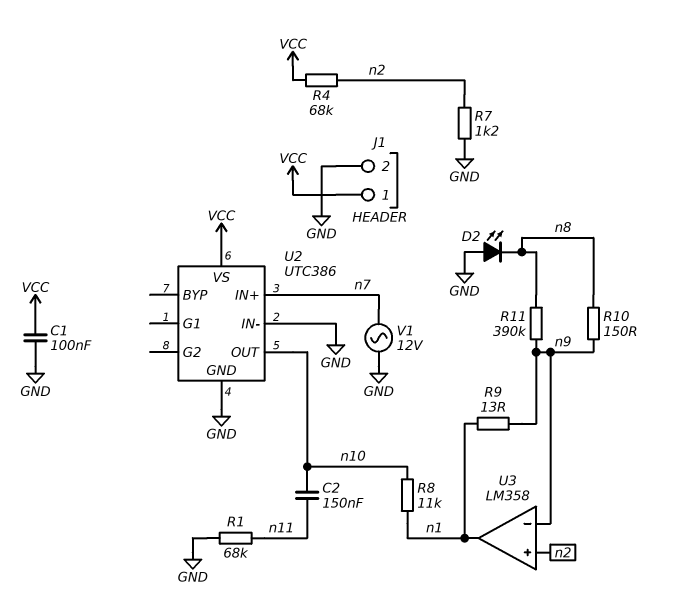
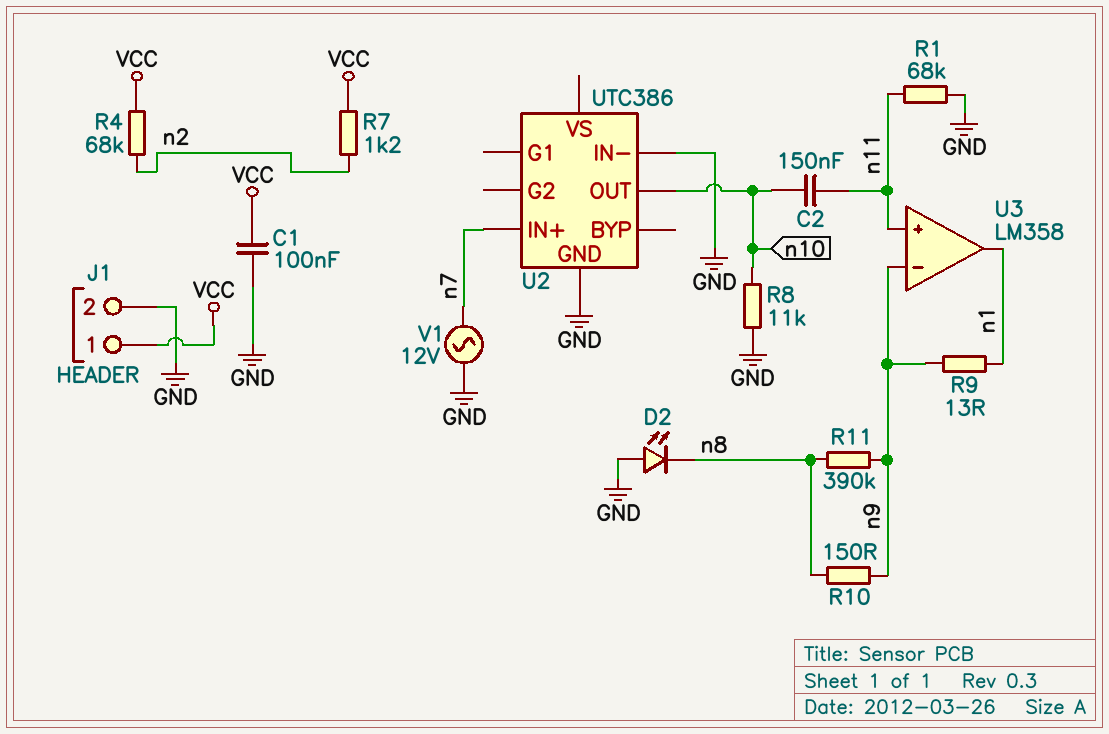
R7: 1.2k (GND, n2) -> 1.2k (VCC, n2)
R8: 11k (n1, n10) -> 11k (GND, n10)
U2 pin VS: VCC -> none
U3 pin in+: n2 -> n11

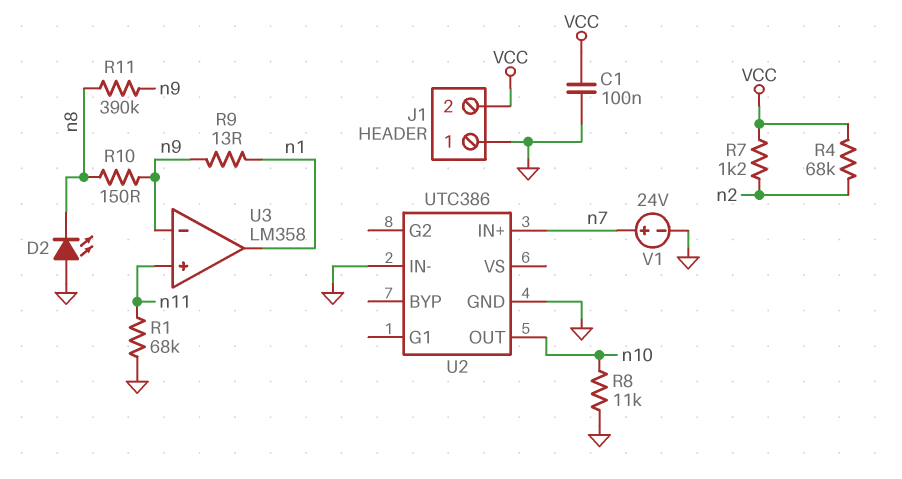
C2: 150nF (n10, n11) -> none
J1 pin 1: VCC -> GND
J1 pin 2: GND -> VCC
V1: AC 12V (GND, n7) -> 24V (plus n7, minus GND)

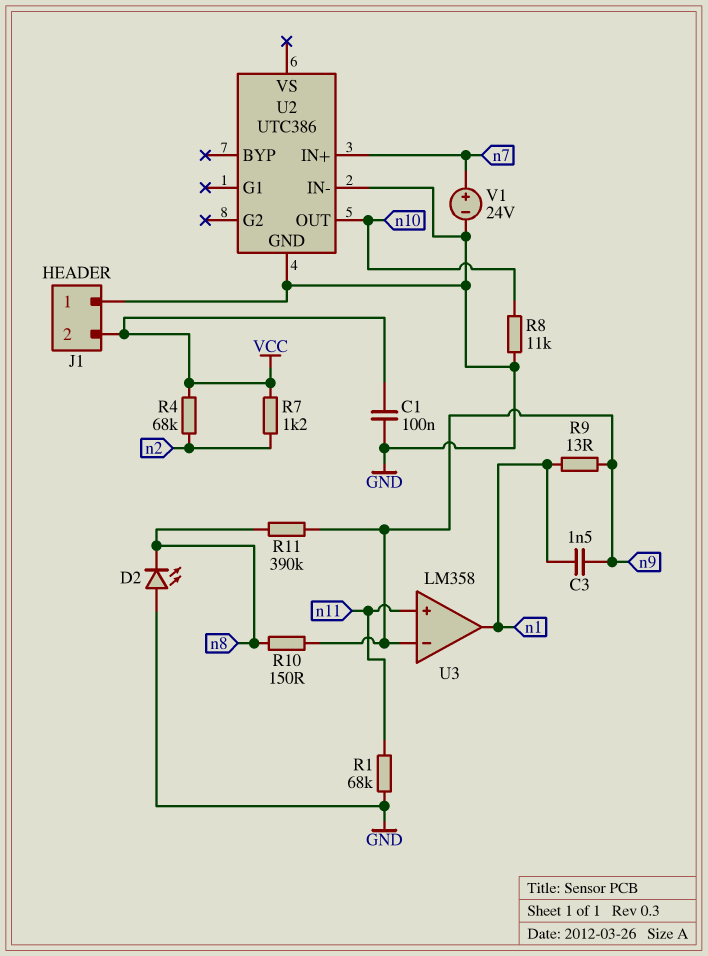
C3: none -> 1.5nF (n1, n9)

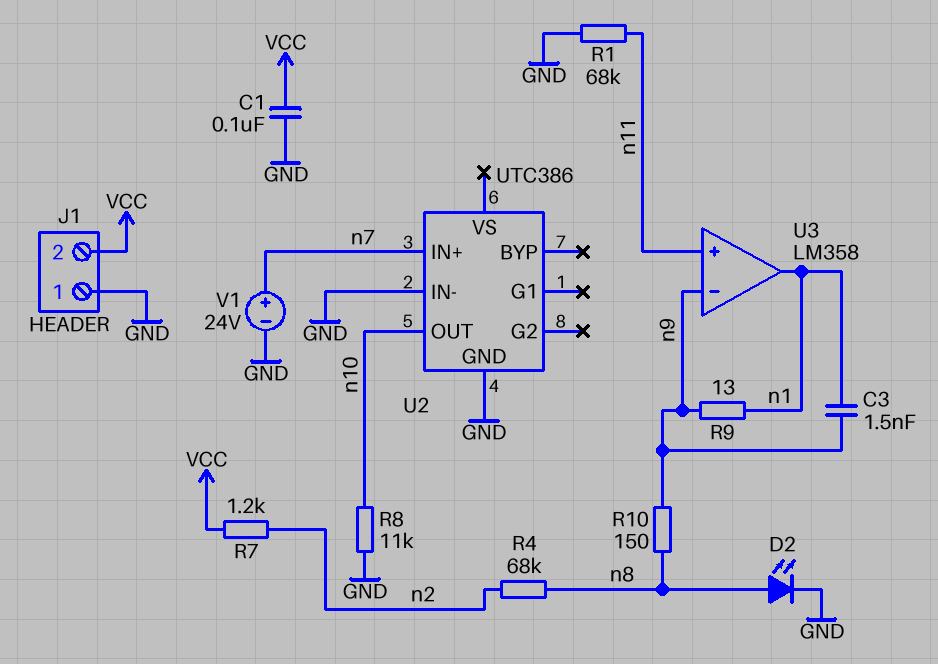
D2: LED (A GND, K n8) -> LED (A n8, K GND)
R4: 68k (VCC, n2) -> 68k (n2, n8)
R11: 390k (n8, n9) -> none

